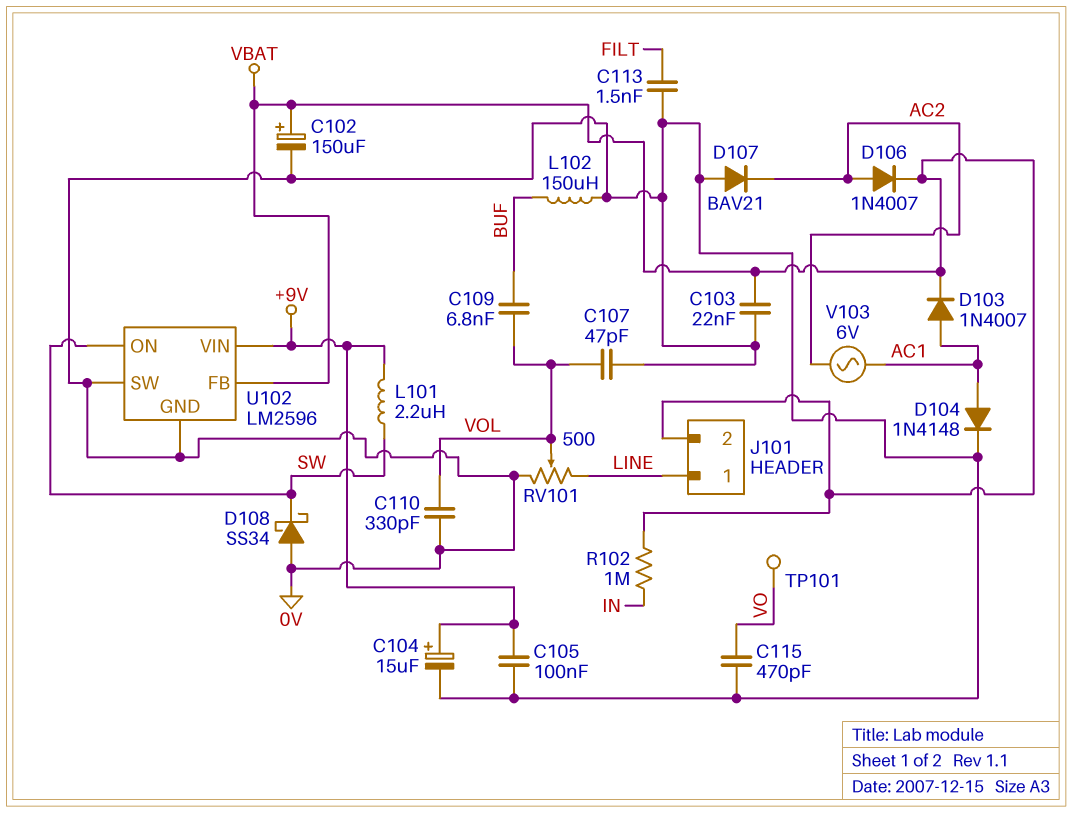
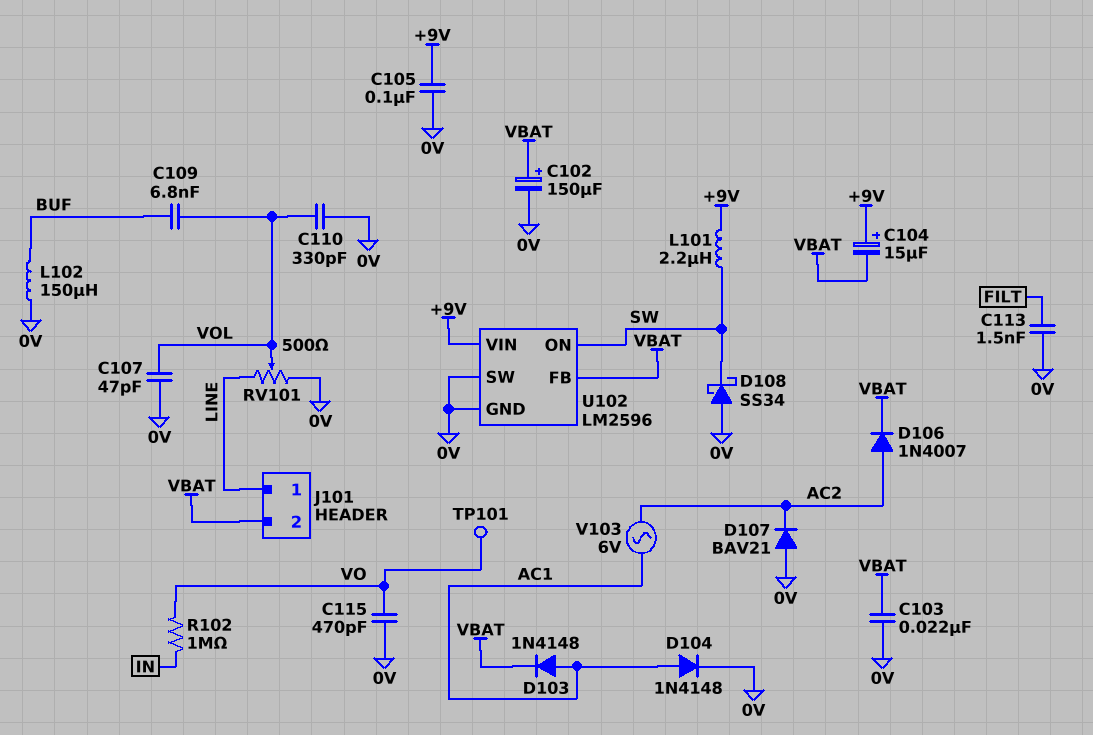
C104: 15uF (plus +9V, minus 0V) -> 15uF (plus +9V, minus VBAT)
D103: diode 1N4007 (A AC1, K VBAT) -> diode 1N4148 (A AC1, K VBAT)
R102: 1M (IN, VBAT) -> 1M (IN, VO)

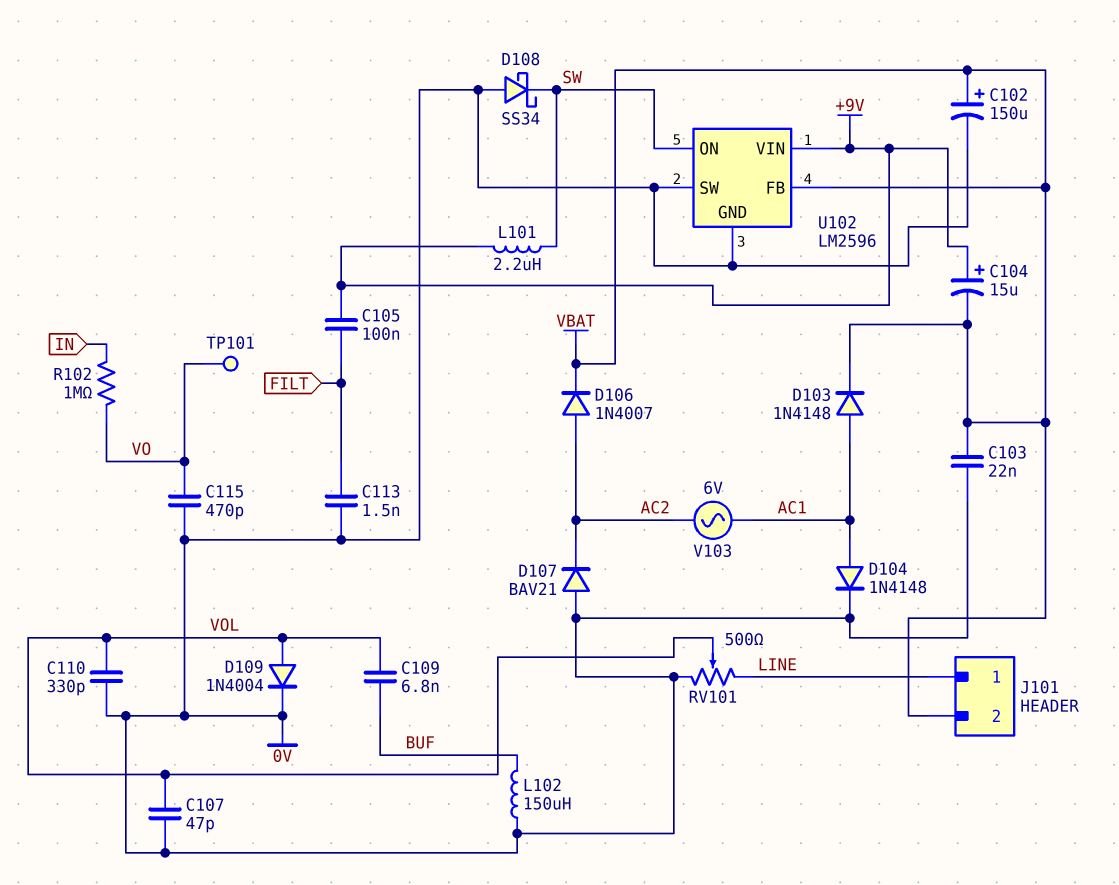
C105: 100nF (+9V, 0V) -> 100nF (+9V, FILT)
D109: none -> diode 1N4004 (A VOL, K 0V)

